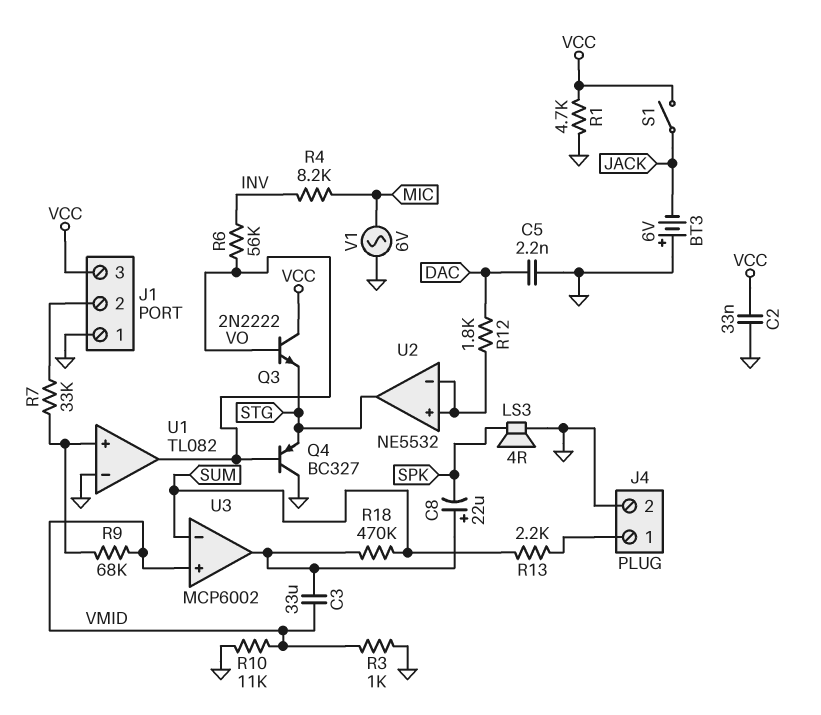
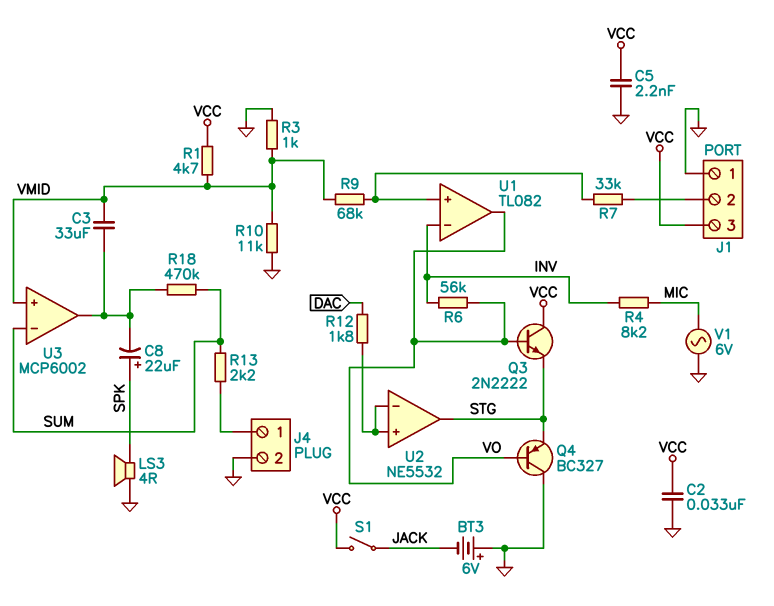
C5: 2.2nF (DAC, GND) -> 2.2nF (GND, VCC)
C8: 22uF (plus U3/out, minus SPK) -> 22uF (plus SPK, minus U3/out)
R1: 4.7k (GND, VCC) -> 4.7k (VCC, VMID)
U1 pin in-: GND -> INV

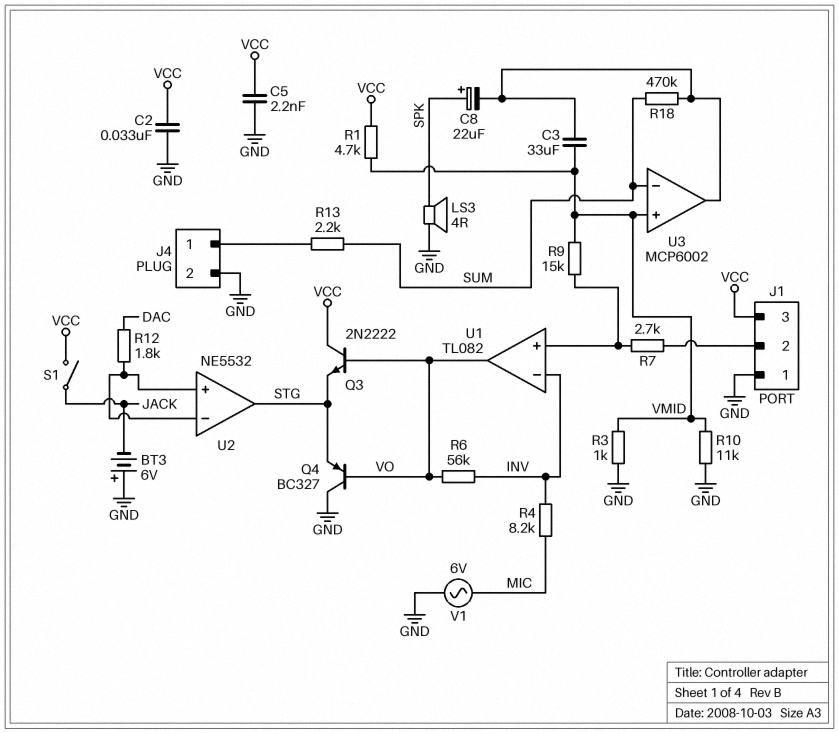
R7: 33k (J1/2, U1/in+) -> 2.7k (J1/2, U1/in+)
R9: 68k (U1/in+, VMID) -> 15k (U1/in+, VMID)

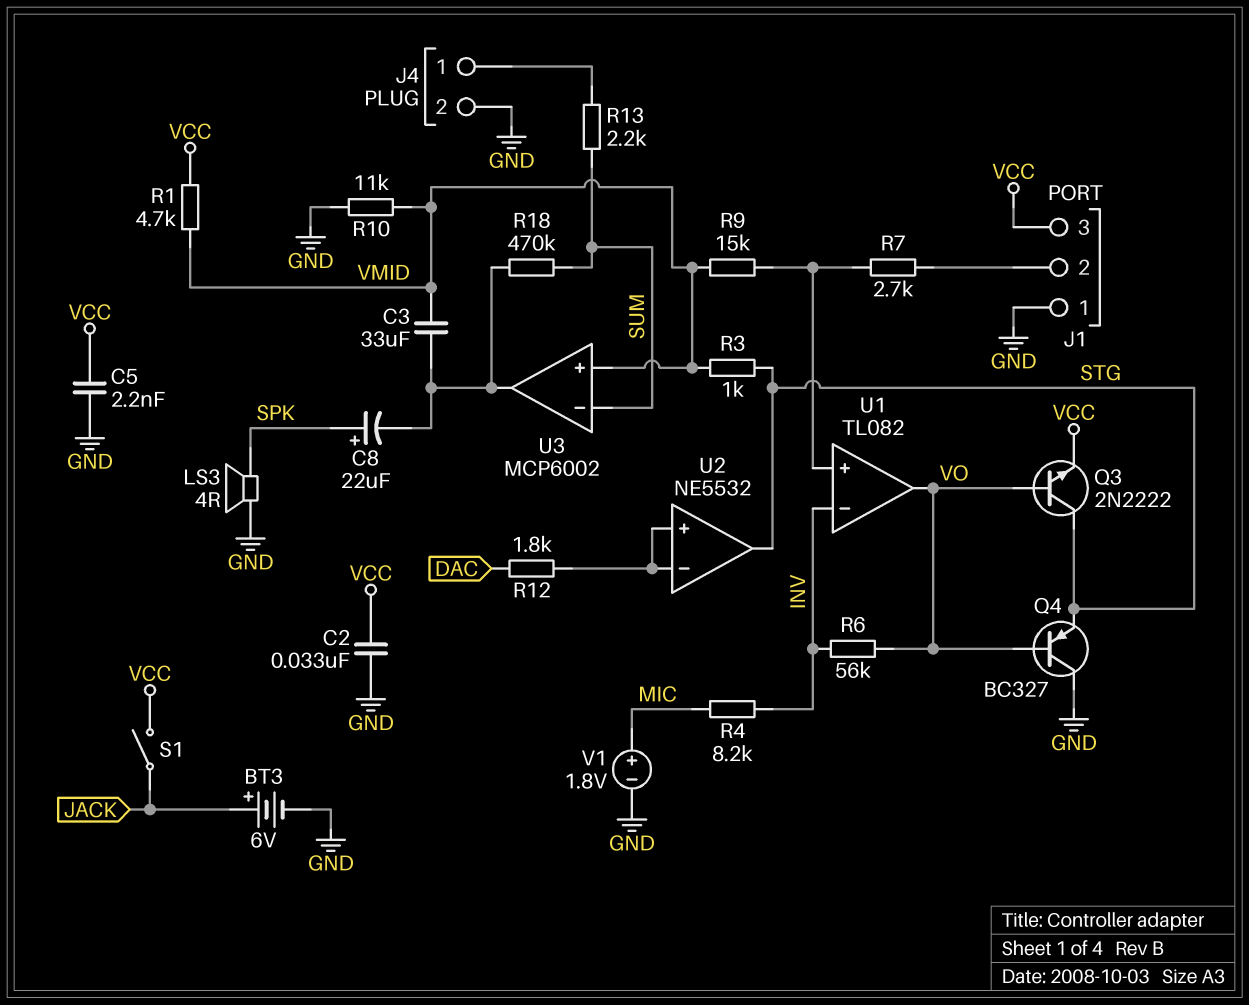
BT3: 6V (plus GND, minus JACK) -> 6V (plus JACK, minus GND)
Q3: NPN 2N2222 (B VO, C VCC, E STG) -> NPN 2N2222 (B VO, C STG, E VCC)
R3: 1k (GND, VMID) -> 1k (STG, VMID)
V1: AC 6V (GND, MIC) -> 1.8V (plus MIC, minus GND)

